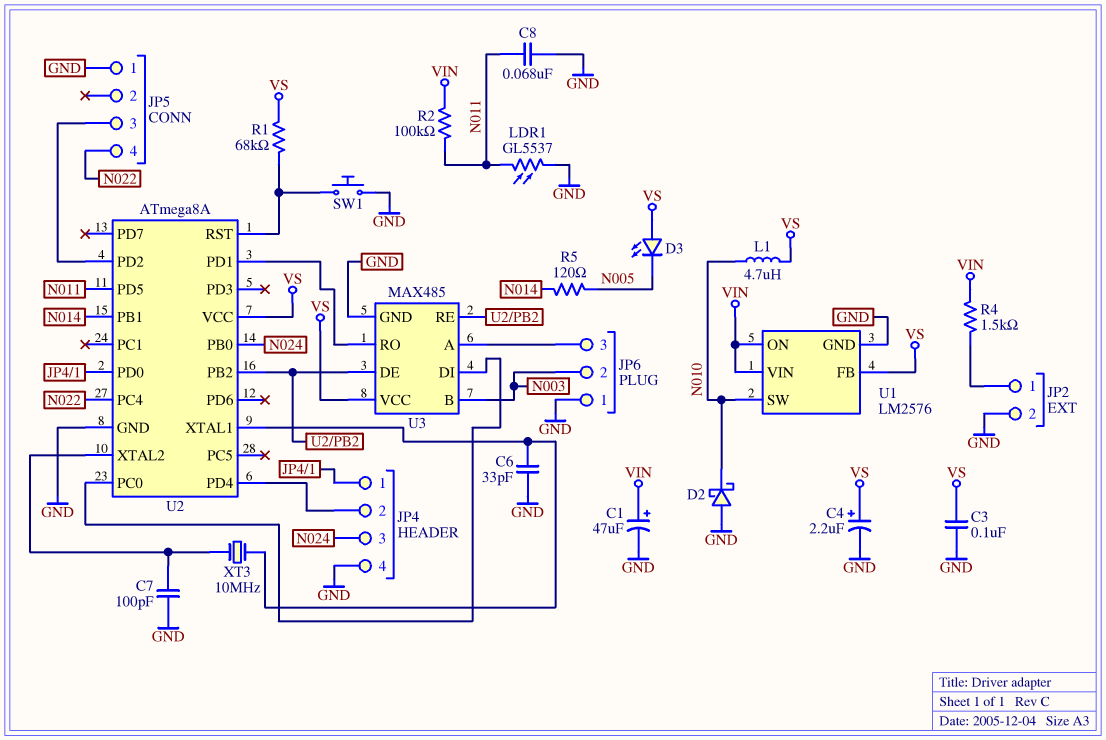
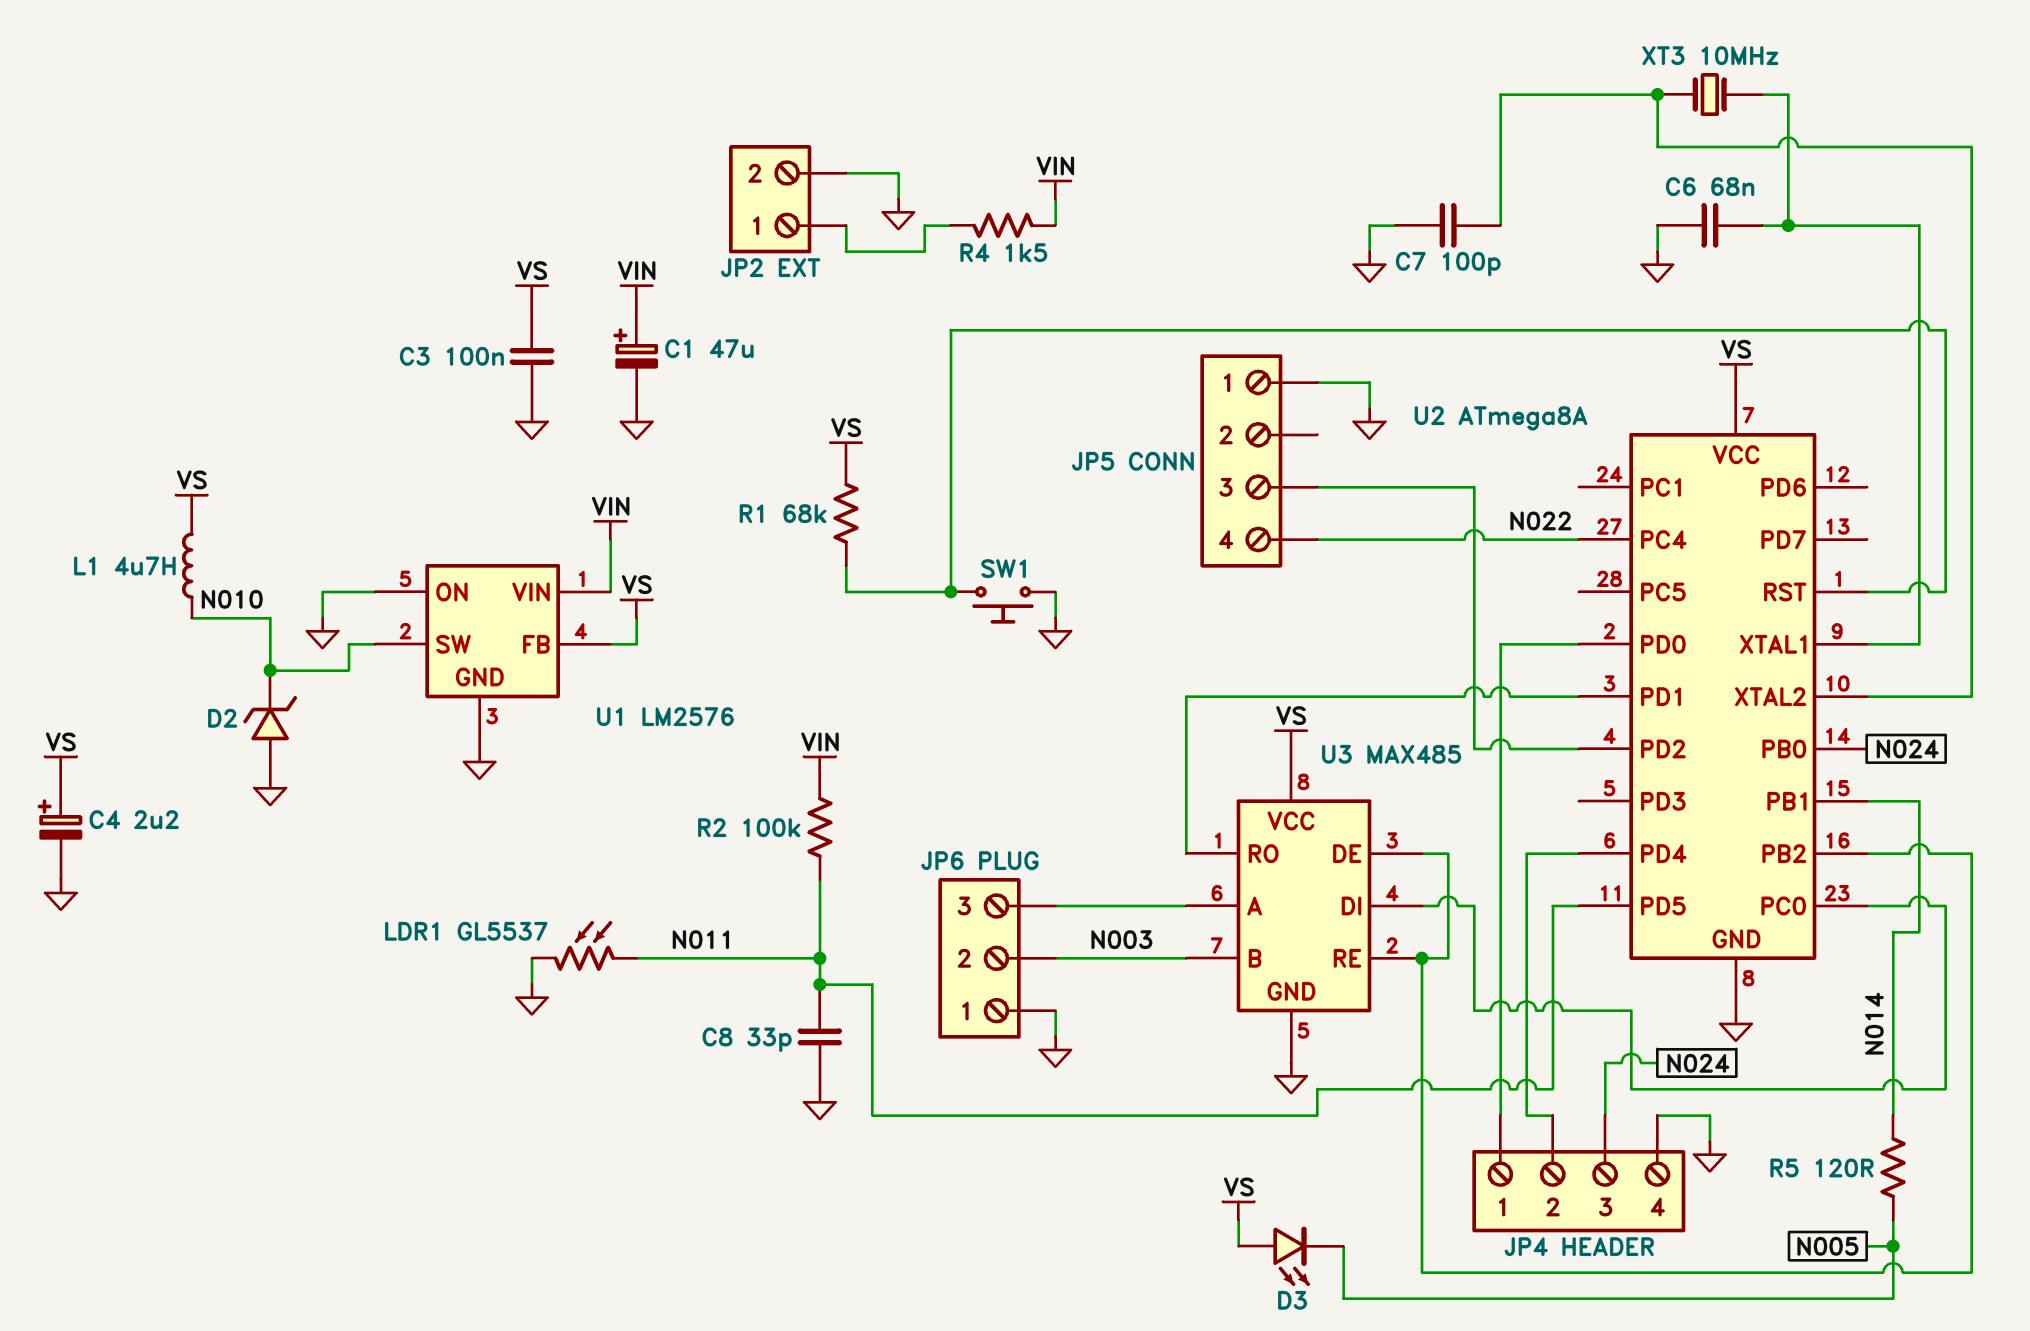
C6: 33pF (GND, U2/XTAL1) -> 68nF (GND, U2/XTAL1)
C8: 68nF (GND, N011) -> 33pF (GND, N011)
D2: schottky (A GND, K N010) -> zener (A GND, K N010)
U1 pin ON: VIN -> GND

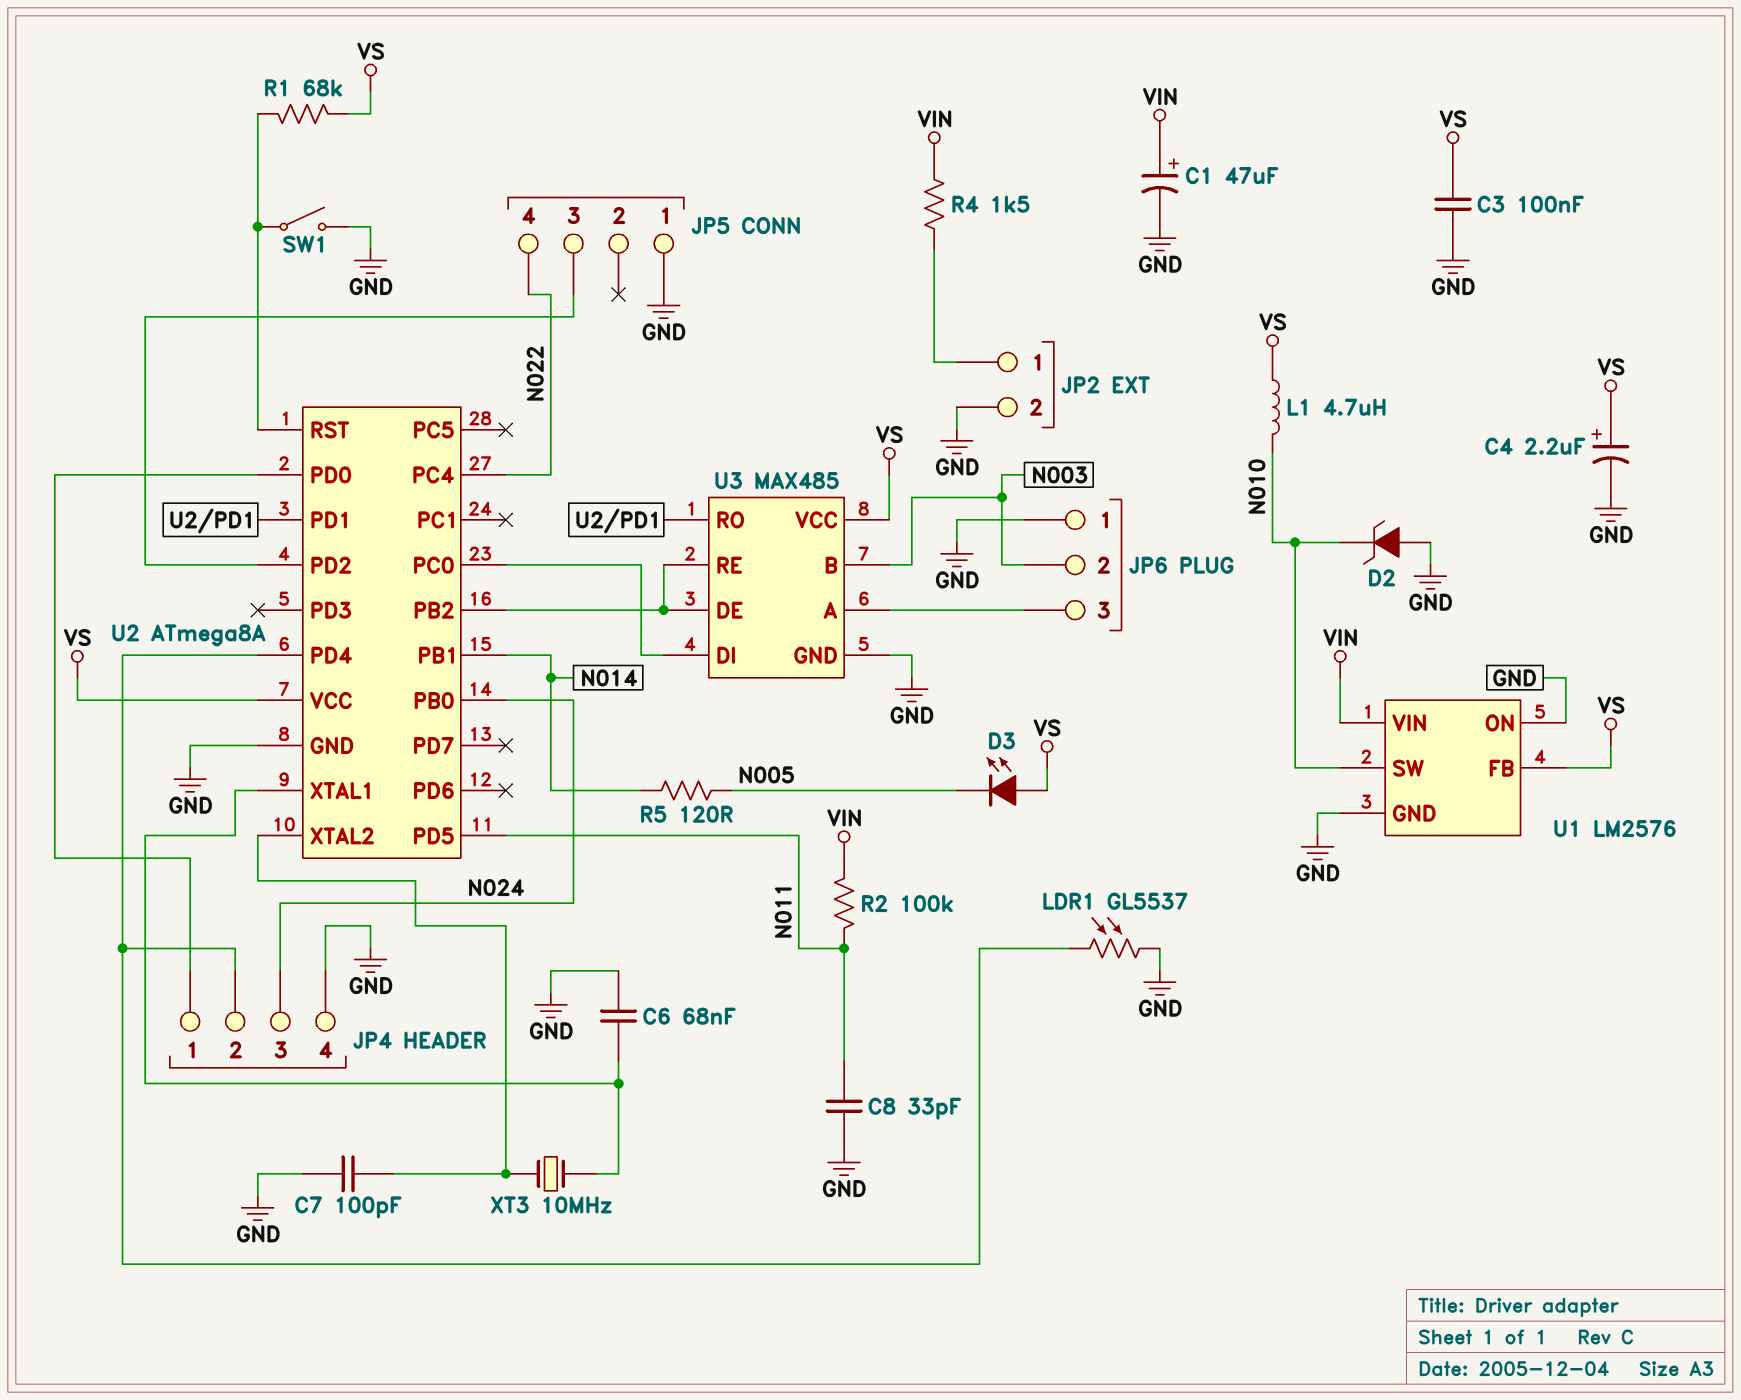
LDR1: GL5537 (GND, N011) -> GL5537 (GND, JP4/2)
SW1: button (GND, U2/RST) -> switch (GND, U2/RST)

